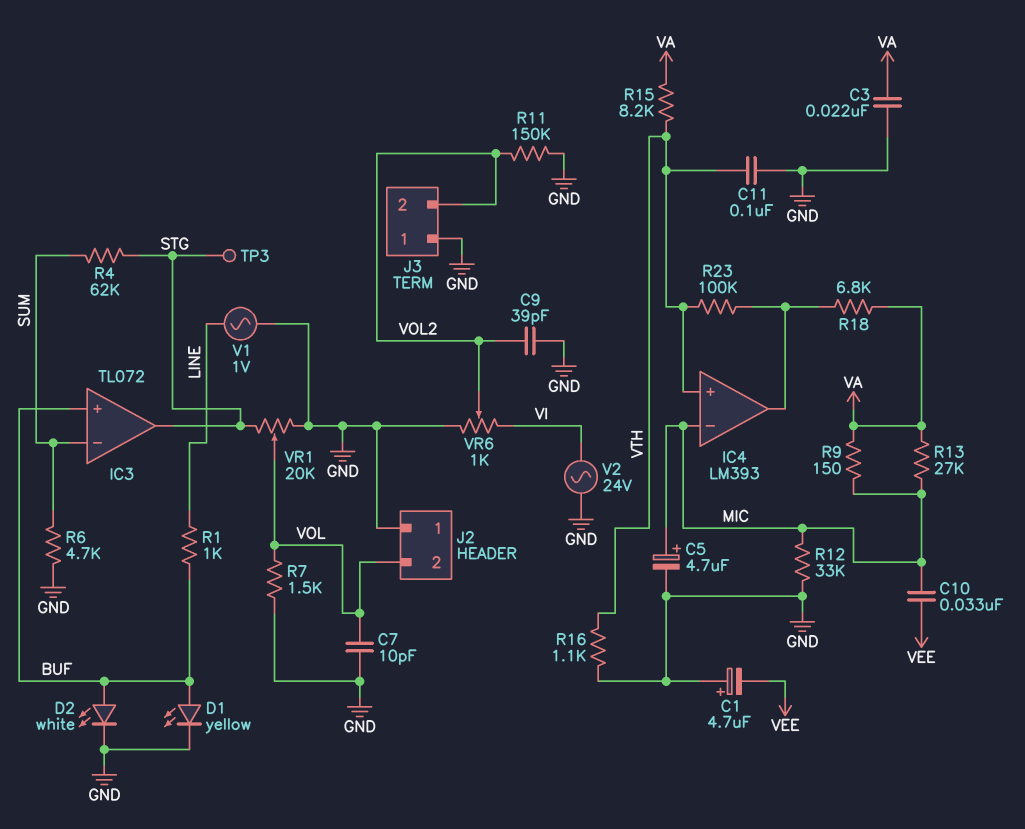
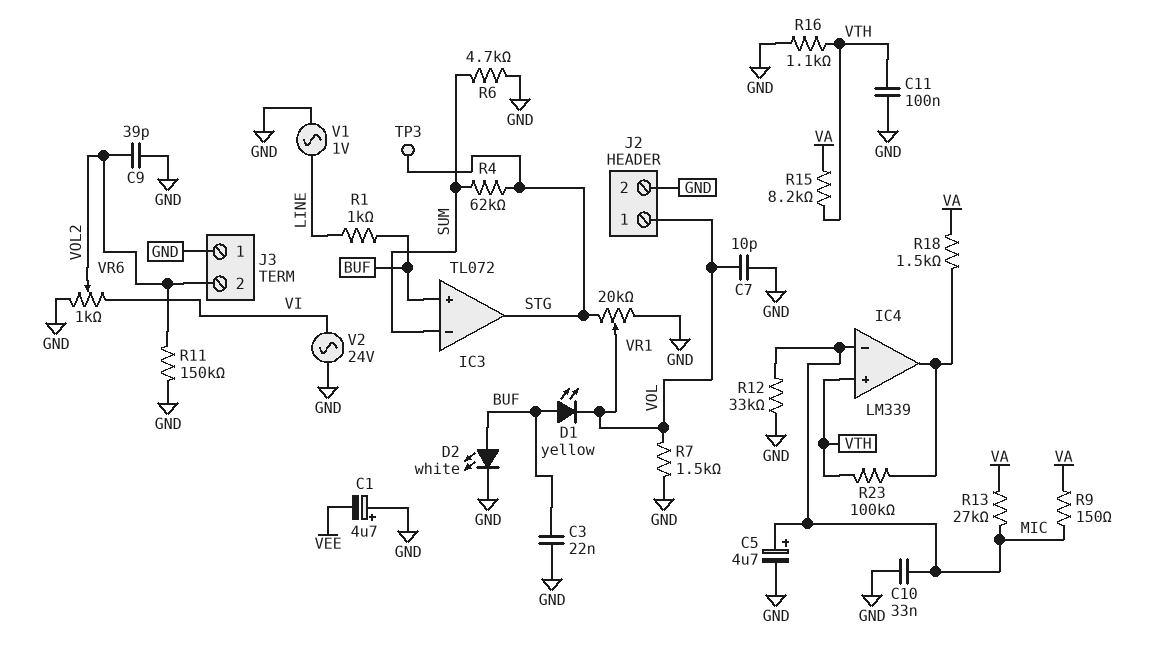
C3: 22nF (GND, VA) -> 22nF (BUF, GND)
C10: 33nF (MIC, VEE) -> 33nF (GND, MIC)
D1: LED yellow (A BUF, K GND) -> LED yellow (A BUF, K VOL)
IC4: LM393 -> LM339
J2 pin 1: GND -> VOL
J2 pin 2: VOL -> GND
R18: 6.8k (IC4/out, VA) -> 1.5k (IC4/out, VA)

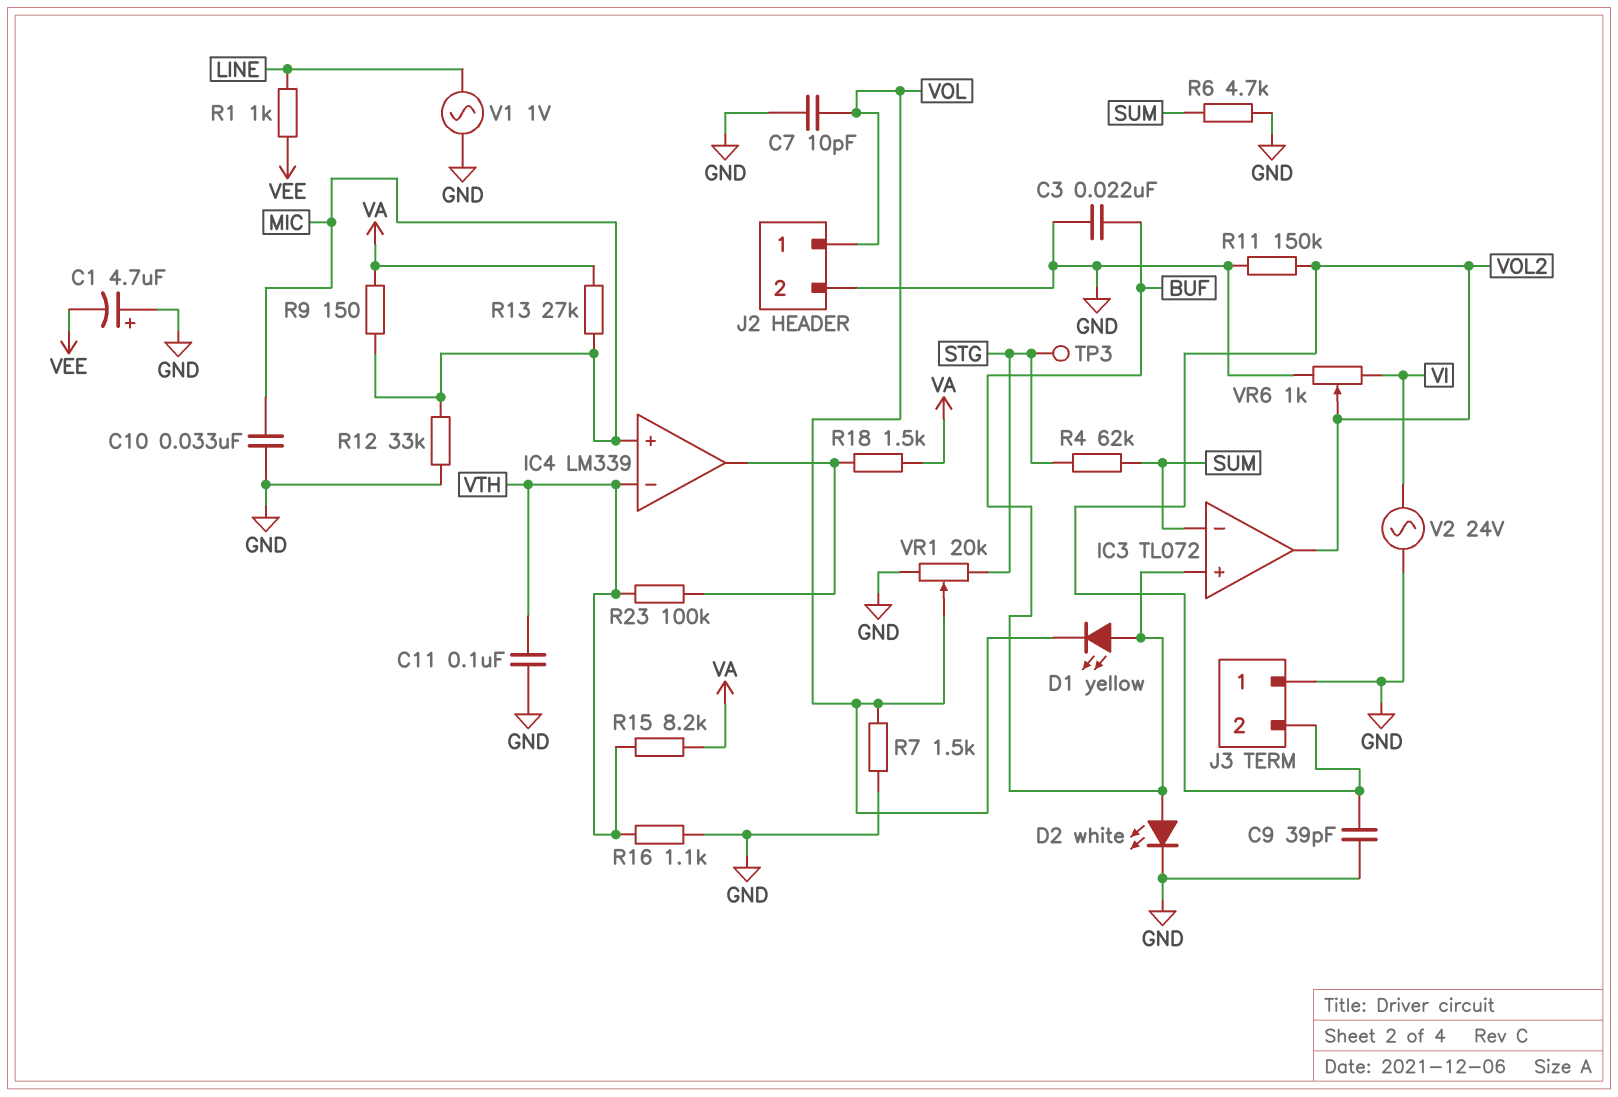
C5: 4.7uF (plus MIC, minus GND) -> none
IC3 pin out: STG -> VOL2
IC4 pin in+: VTH -> MIC
IC4 pin in-: MIC -> VTH
R1: 1k (BUF, LINE) -> 1k (LINE, VEE)

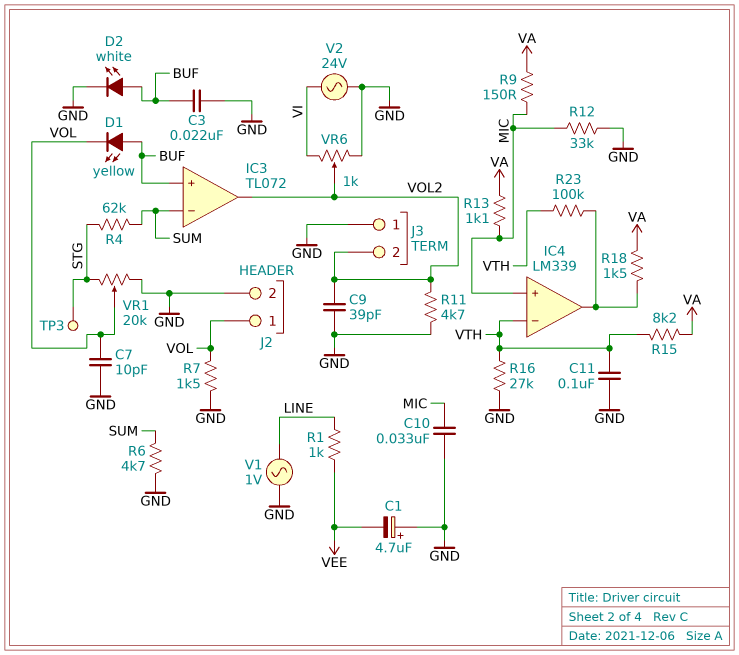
R11: 150k (GND, VOL2) -> 4.7k (GND, VOL2)
R13: 27k (MIC, VA) -> 1.1k (MIC, VA)
R16: 1.1k (GND, VTH) -> 27k (GND, VTH)

